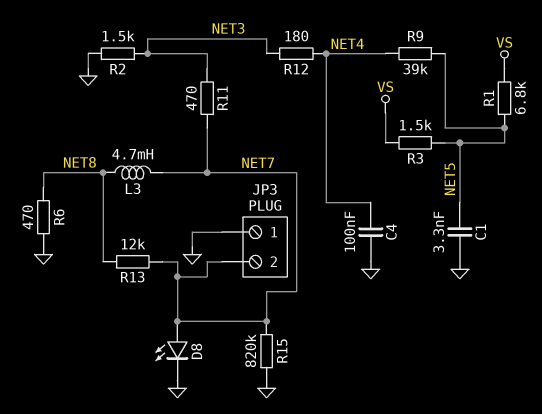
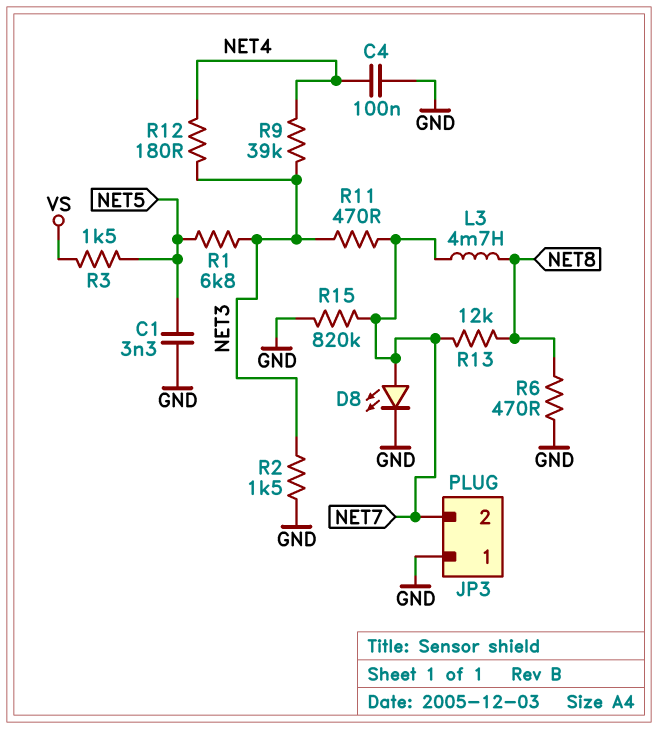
R1: 6.8k (NET5, VS) -> 6.8k (NET3, NET5)
R9: 39k (NET4, NET5) -> 39k (NET3, NET4)

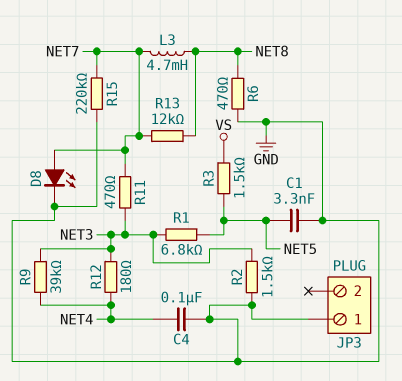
JP3 pin 2: NET7 -> none
R15: 820k (GND, NET7) -> 220k (GND, NET7)

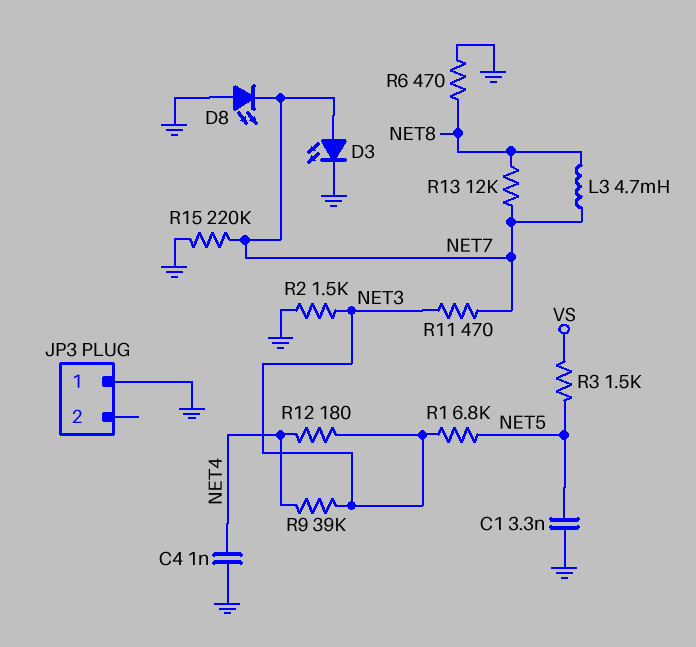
C4: 100nF (GND, NET4) -> 1nF (GND, NET4)
D3: none -> LED (A NET7, K GND)
D8: LED (A NET7, K GND) -> LED (A GND, K NET7)

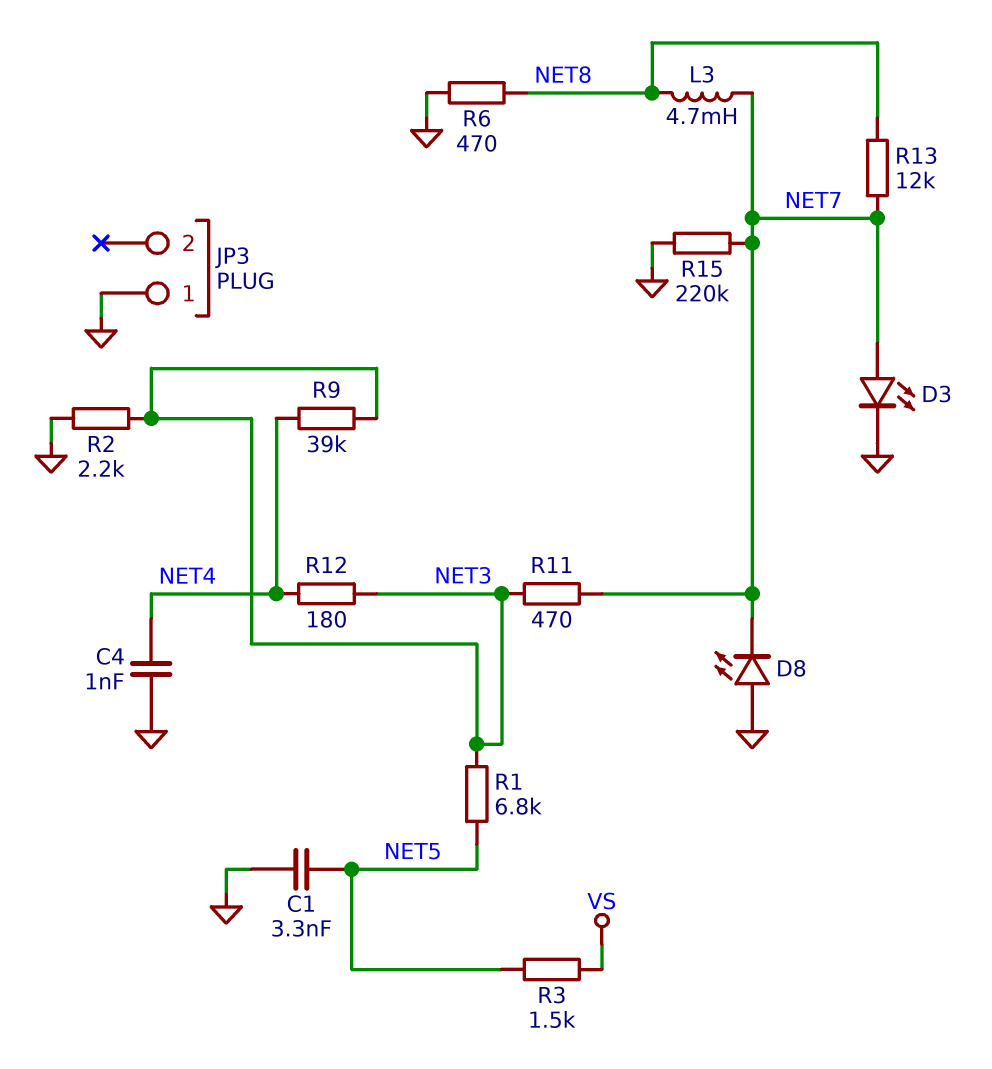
R2: 1.5k (GND, NET3) -> 2.2k (GND, NET3)

